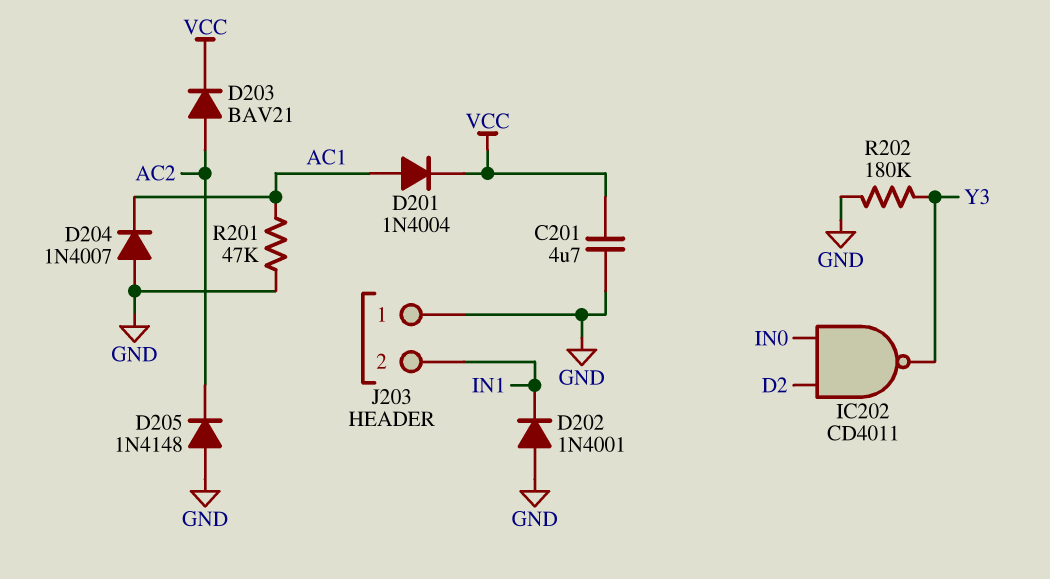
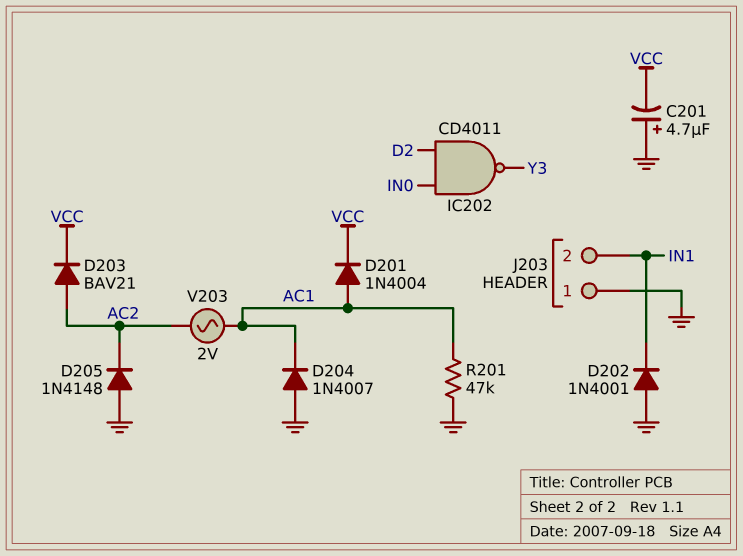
C201: 4.7uF (GND, VCC) -> 4.7uF (plus GND, minus VCC)
R202: 180k (GND, Y3) -> none
V203: none -> AC 2V (AC1, AC2)

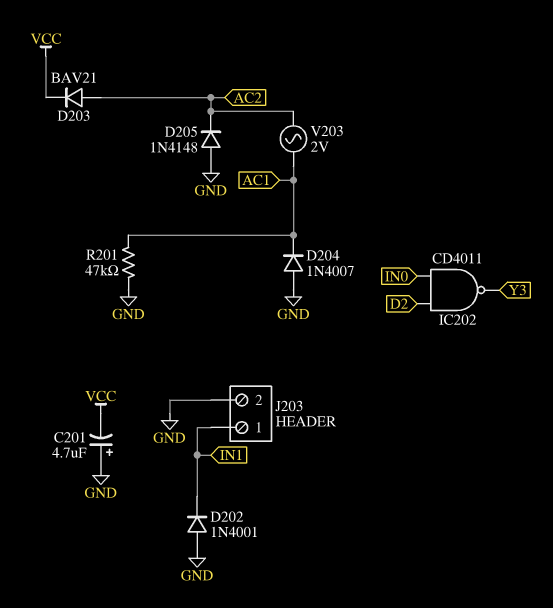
D201: diode 1N4004 (A AC1, K VCC) -> none
J203 pin 1: GND -> IN1
J203 pin 2: IN1 -> GND

